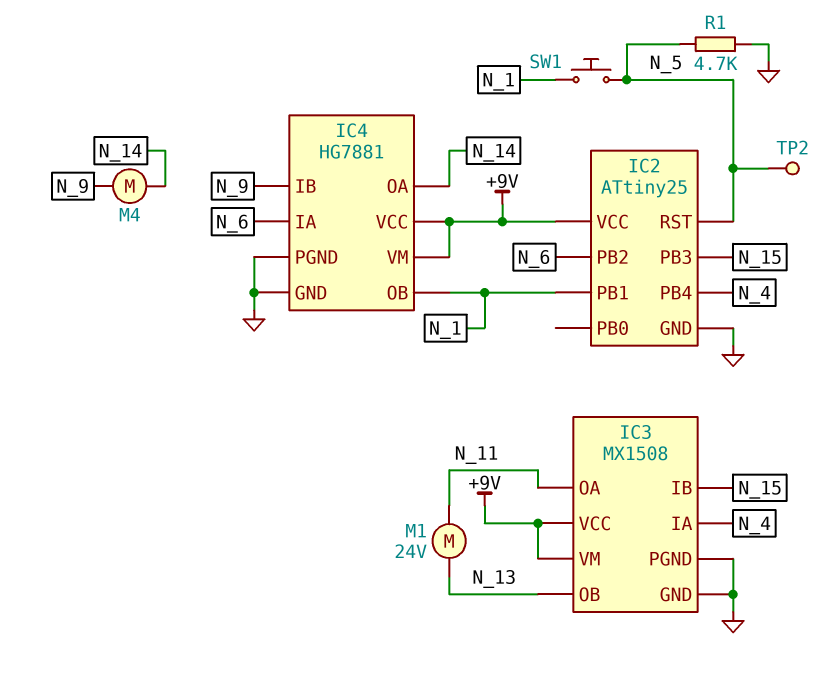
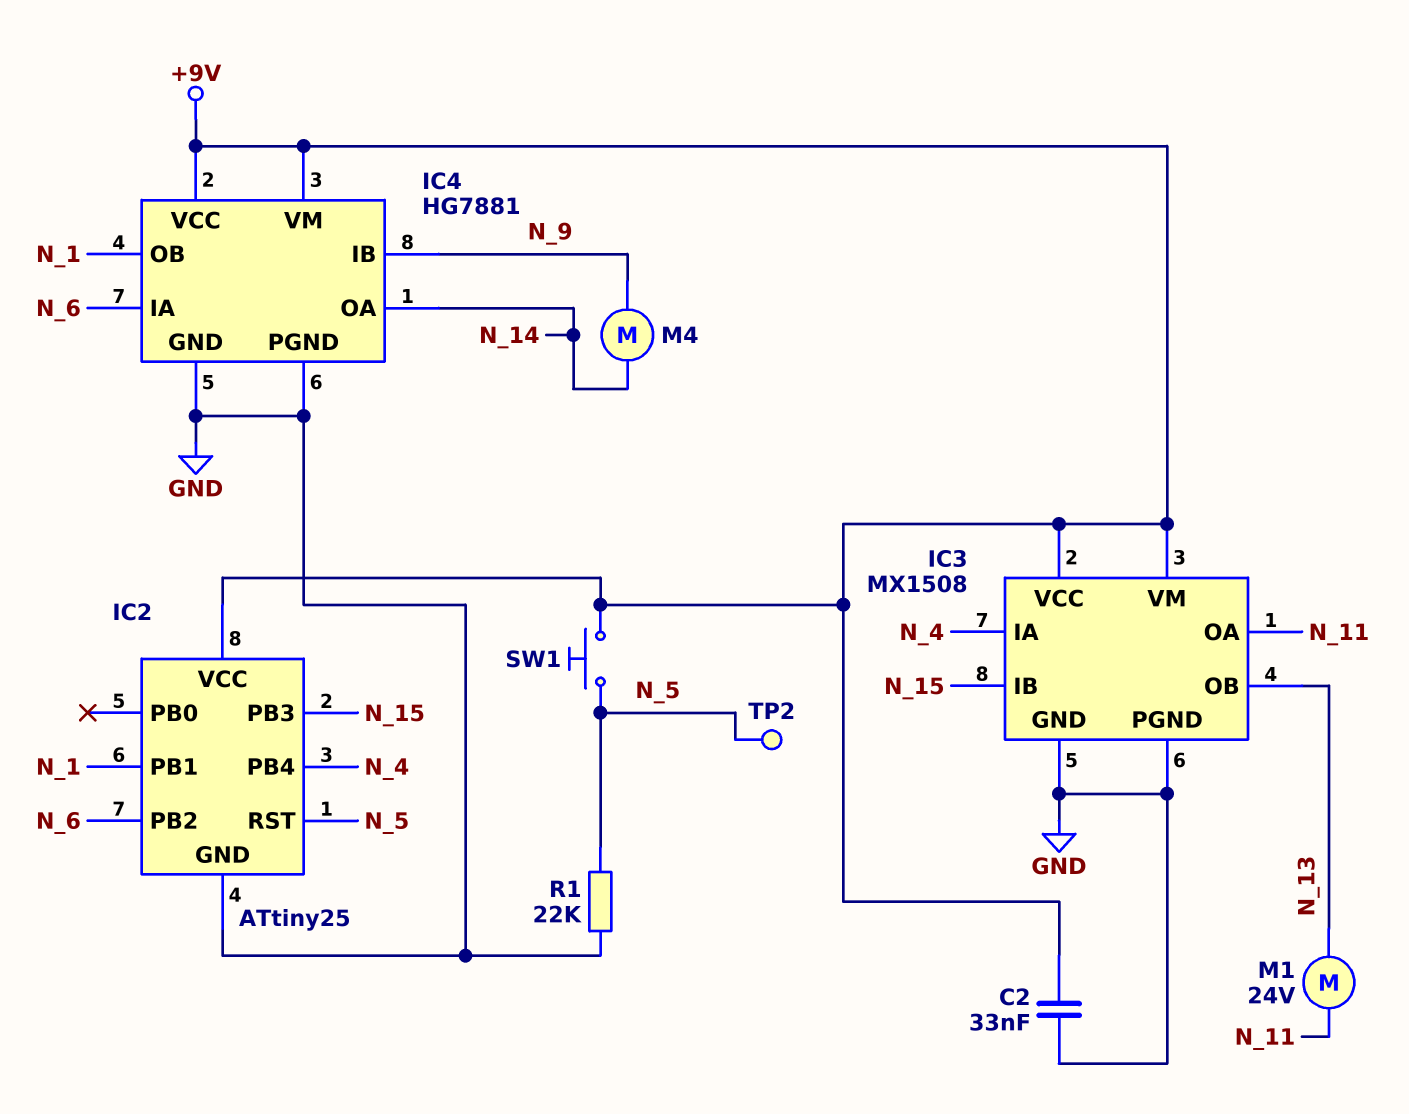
C2: none -> 33nF (+9V, GND)
R1: 4.7k (GND, N_5) -> 22k (GND, N_5)
SW1: button (N_1, N_5) -> button (+9V, N_5)

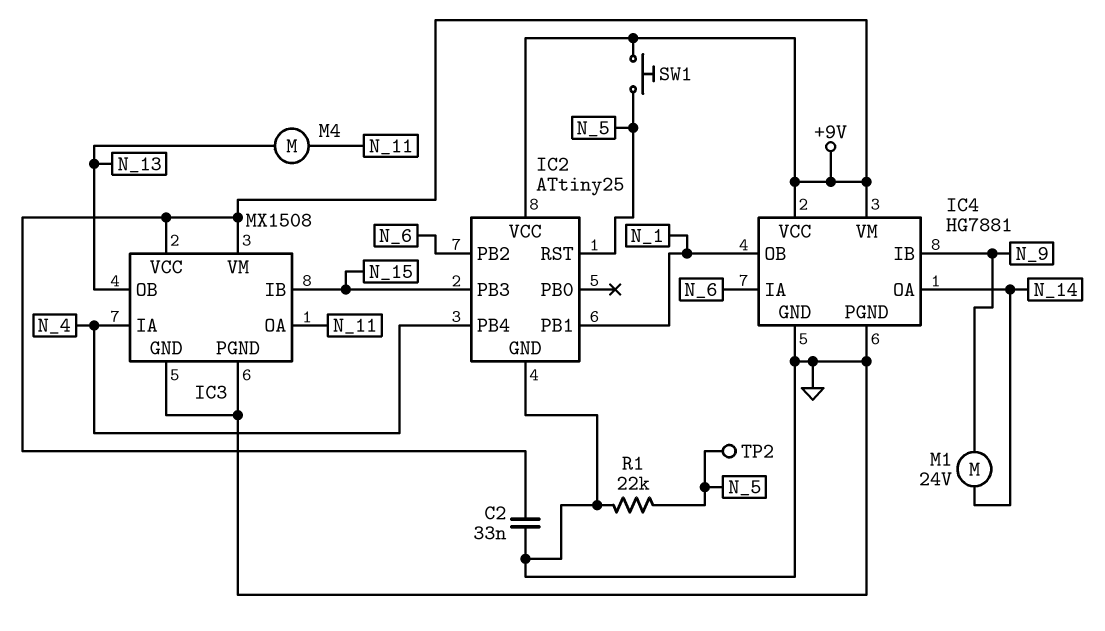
M1: motor 24V (N_11, N_13) -> motor 24V (N_9, N_14)
M4: motor (N_9, N_14) -> motor (N_11, N_13)

